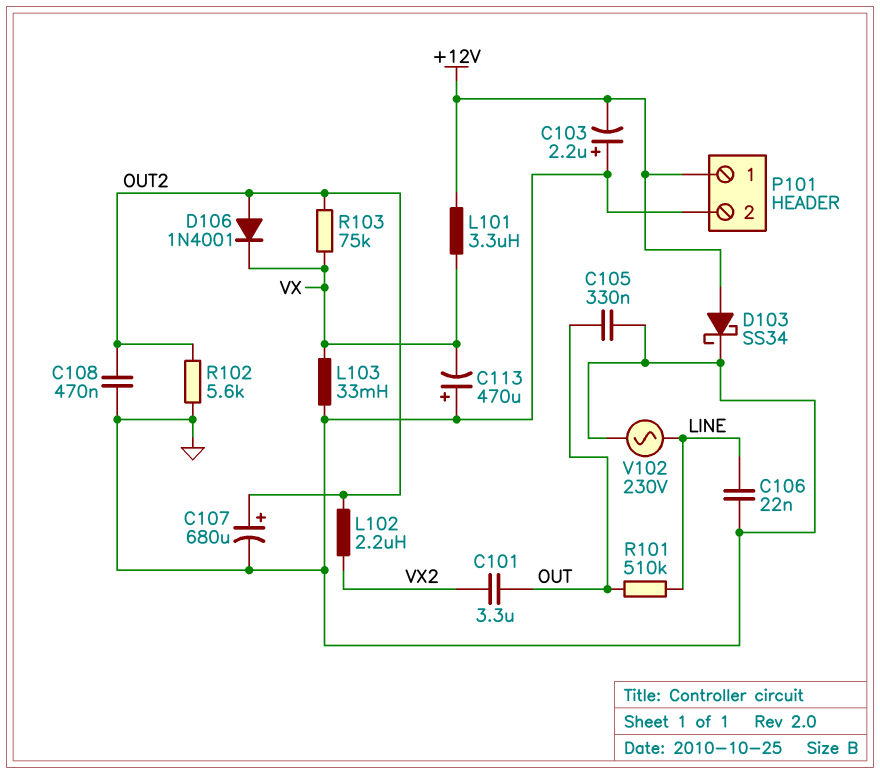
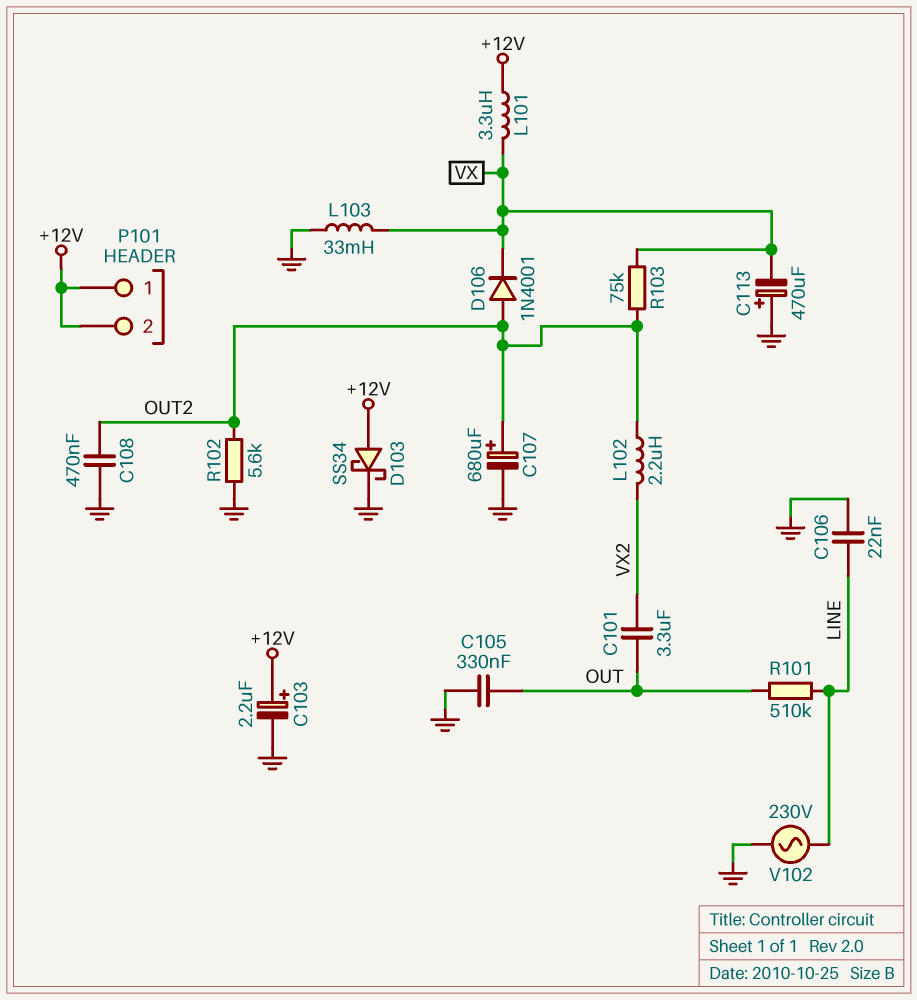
C103: 2.2uF (plus GND, minus +12V) -> 2.2uF (plus +12V, minus GND)
P101 pin 2: GND -> +12V

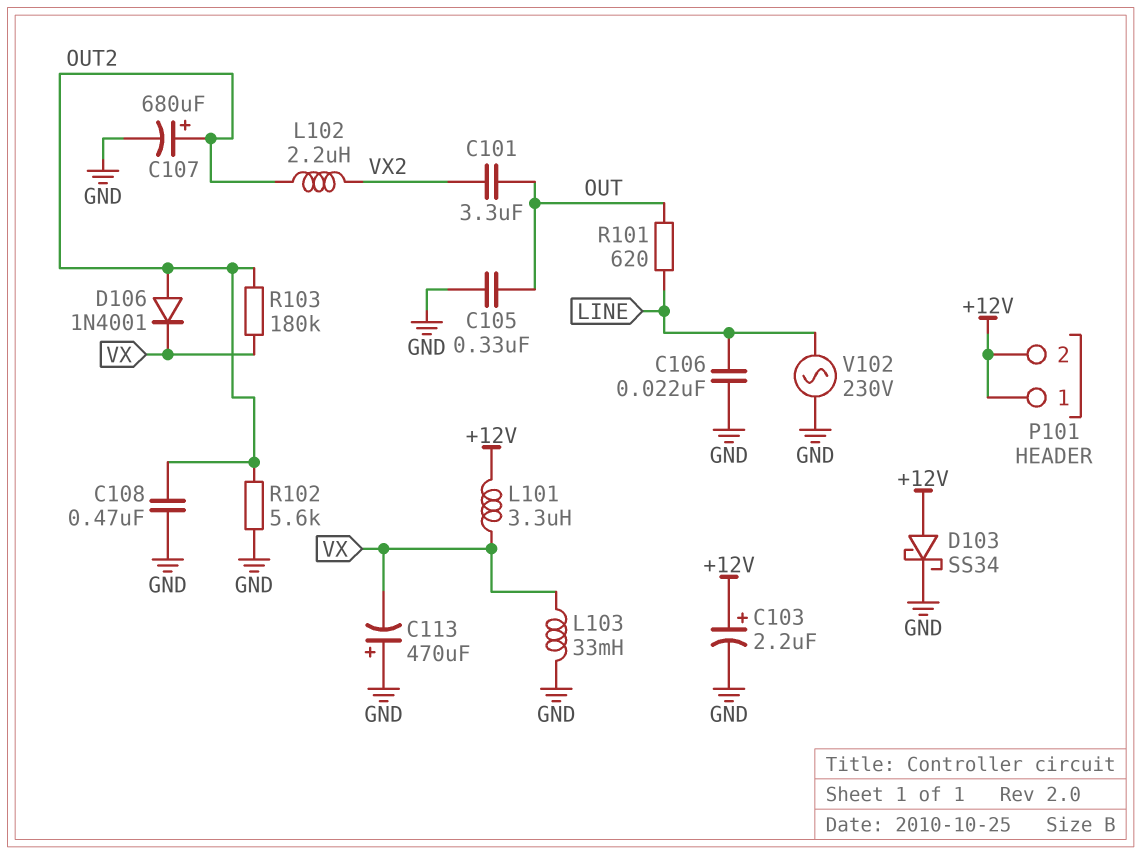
R101: 510k (LINE, OUT) -> 620 (LINE, OUT)
R103: 75k (OUT2, VX) -> 180k (OUT2, VX)

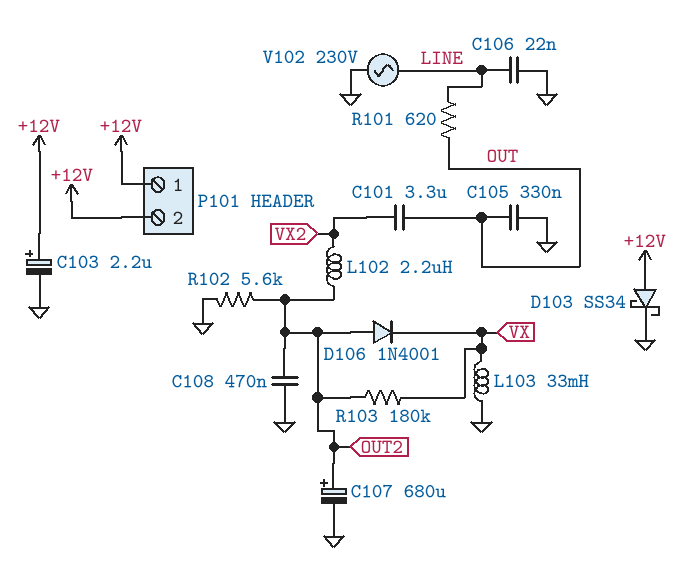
C113: 470uF (plus GND, minus VX) -> none
L101: 3.3uH (+12V, VX) -> none

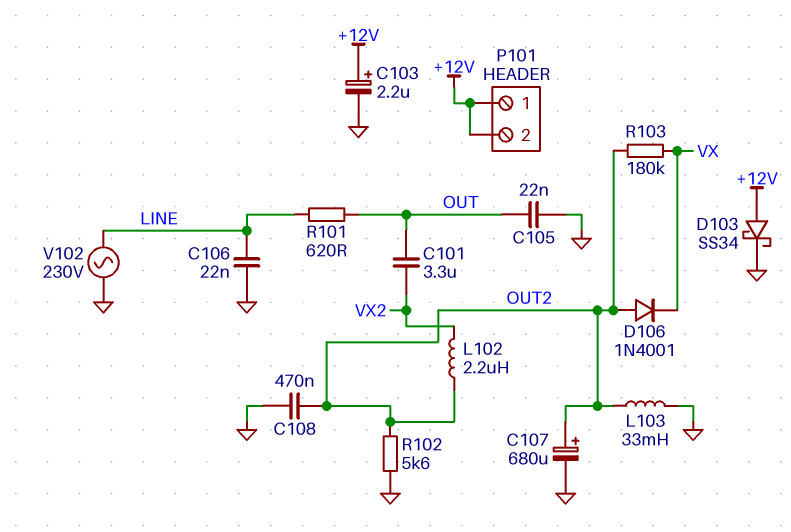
C105: 330nF (GND, OUT) -> 22nF (GND, OUT)
L103: 33mH (GND, VX) -> 33mH (GND, OUT2)

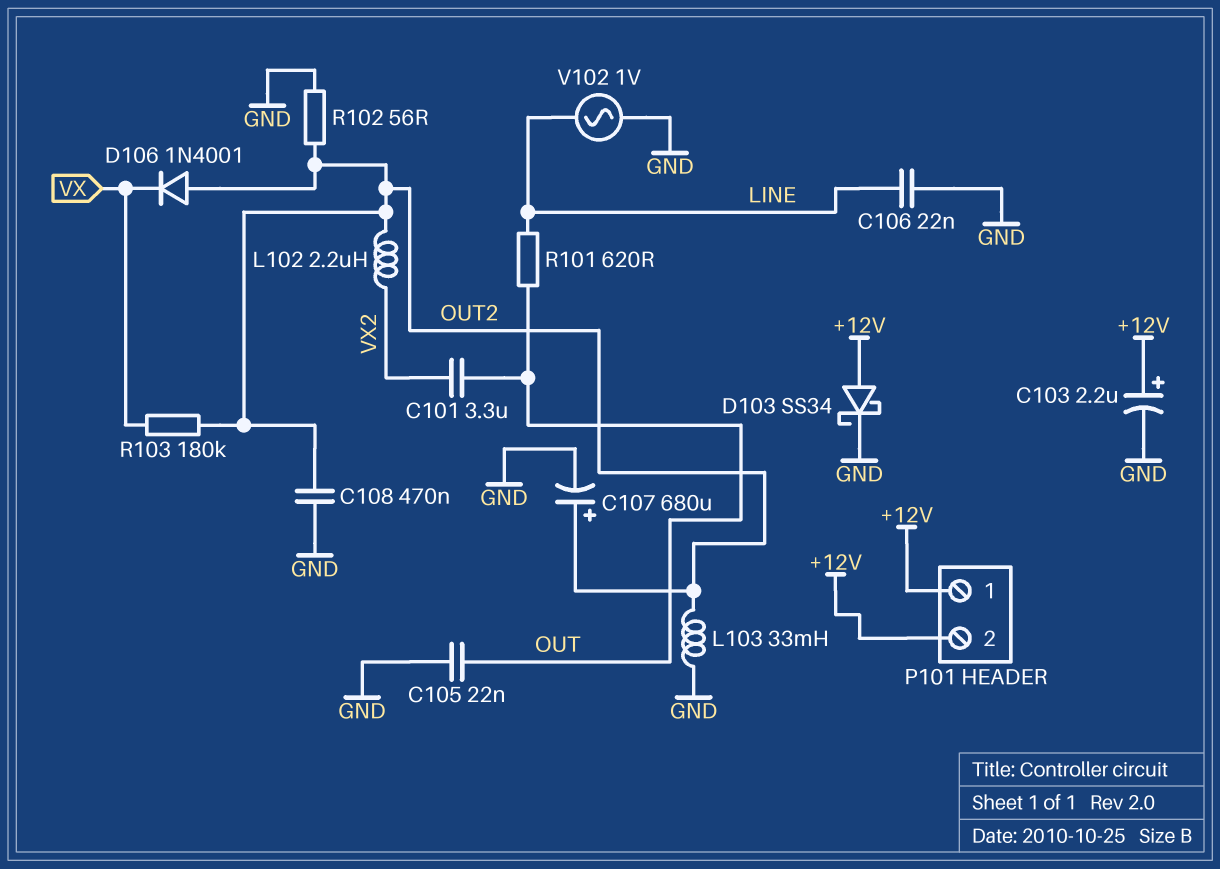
R102: 5.6k (GND, OUT2) -> 56 (GND, OUT2)
V102: AC 230V (GND, LINE) -> AC 1V (GND, LINE)

